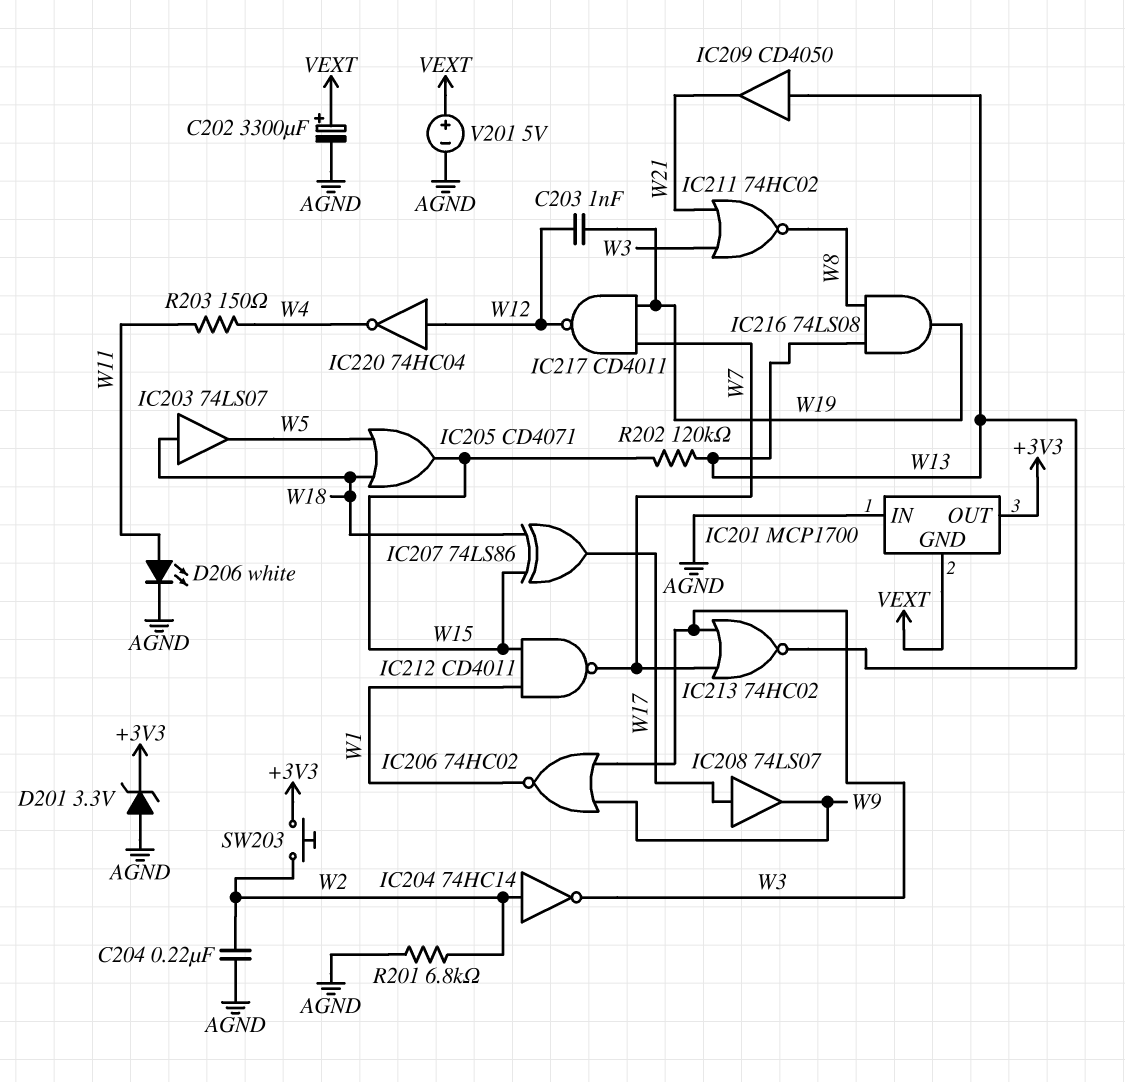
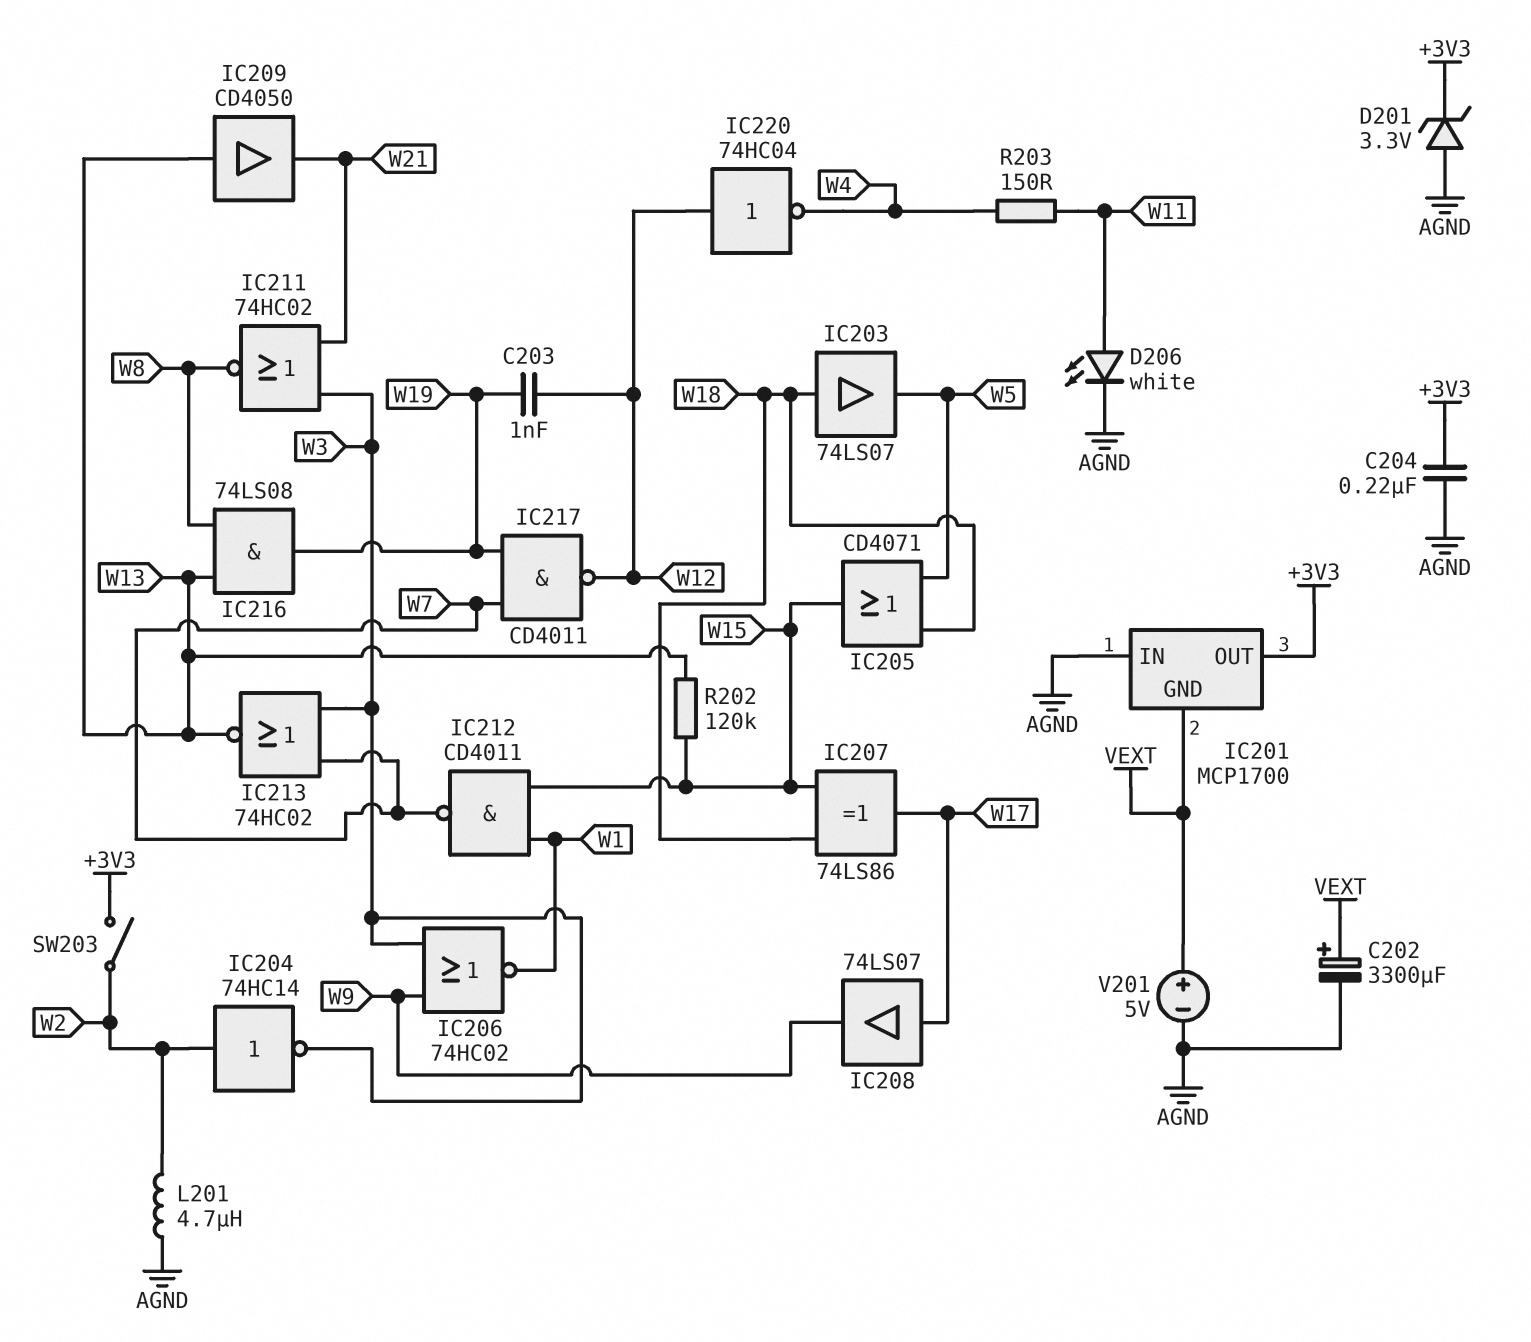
C204: 220nF (AGND, W2) -> 220nF (+3V3, AGND)
L201: none -> 4.7uH (AGND, W2)
R201: 6.8k (AGND, W2) -> none
SW203: button (+3V3, W2) -> switch (+3V3, W2)

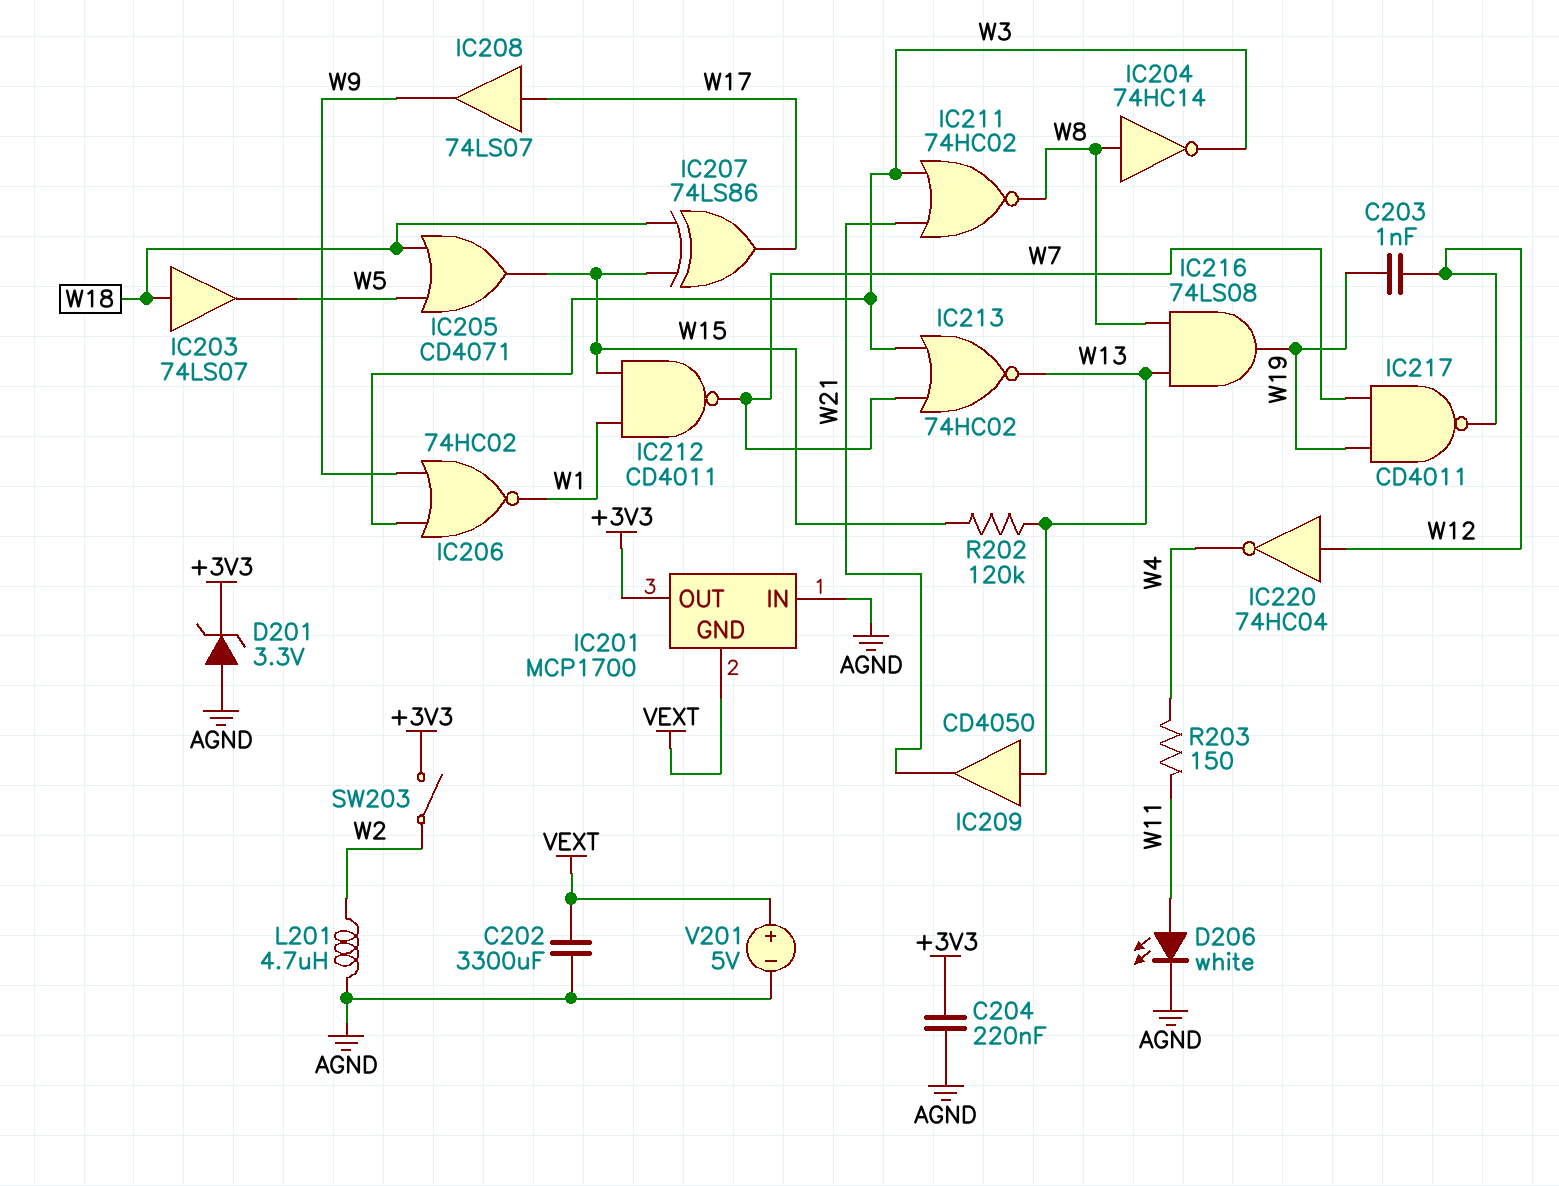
C202: 3300uF (plus VEXT, minus AGND) -> 3300uF (AGND, VEXT)
IC204: NOT 74HC14 (in W2, out W3) -> NOT 74HC14 (in W8, out W3)

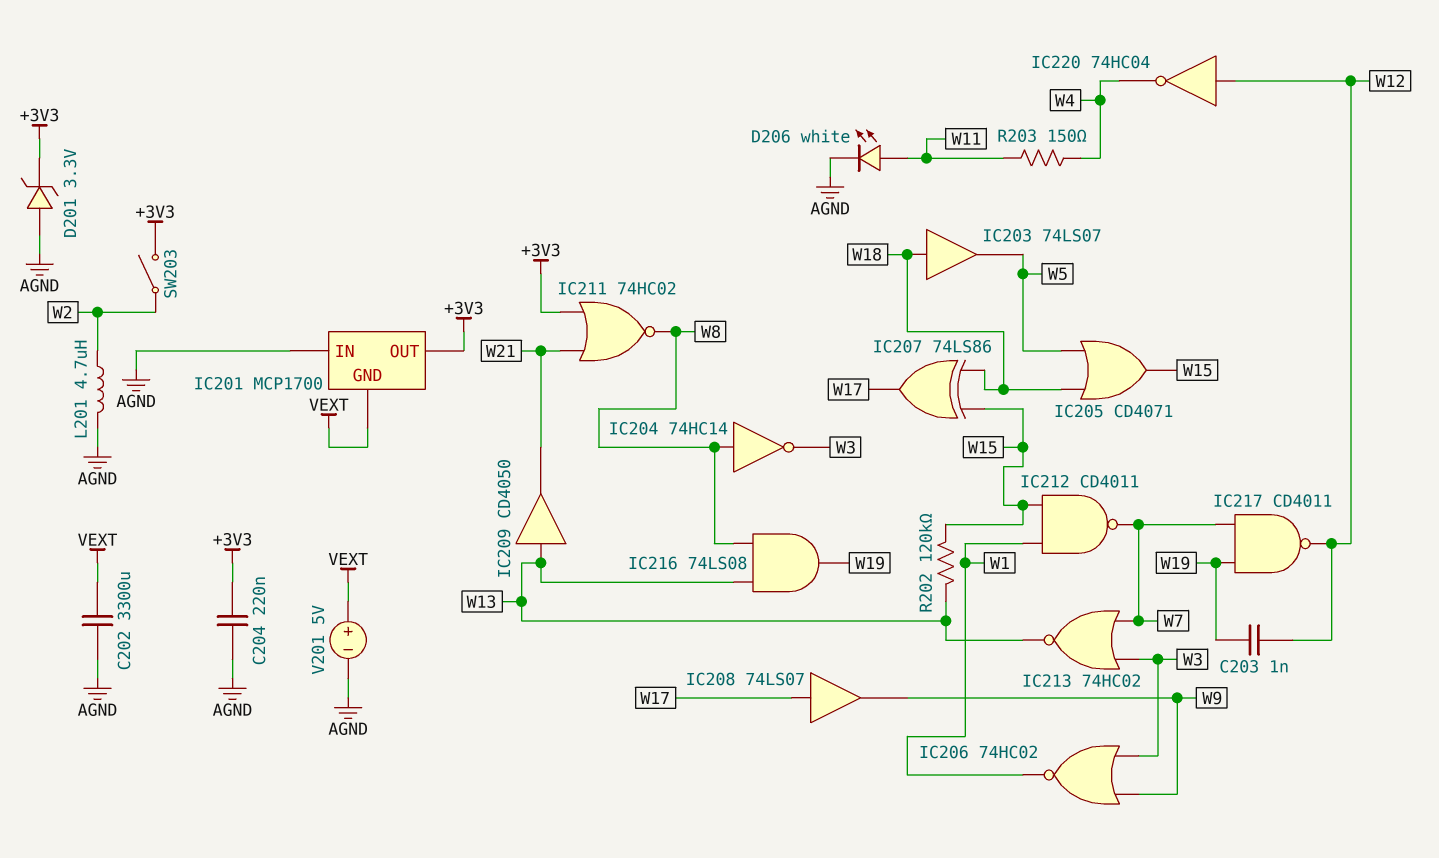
IC211: NOR 74HC02 (in W3, in W21, out W8) -> NOR 74HC02 (in +3V3, in W21, out W8)

